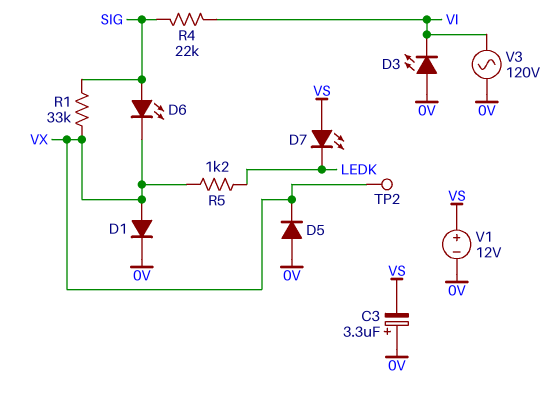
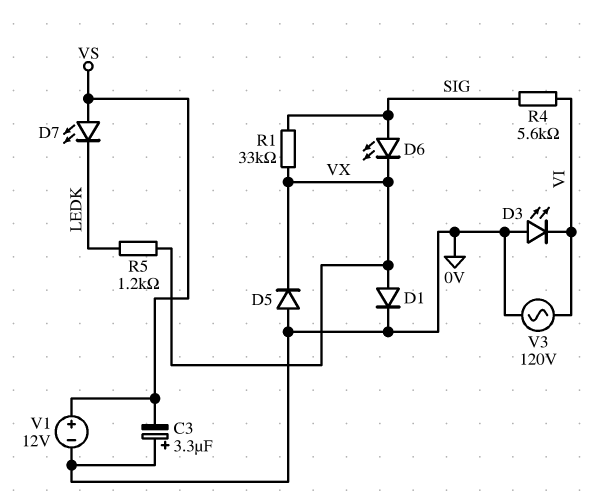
R4: 22k (SIG, VI) -> 5.6k (SIG, VI)
TP2: test point (VX) -> none

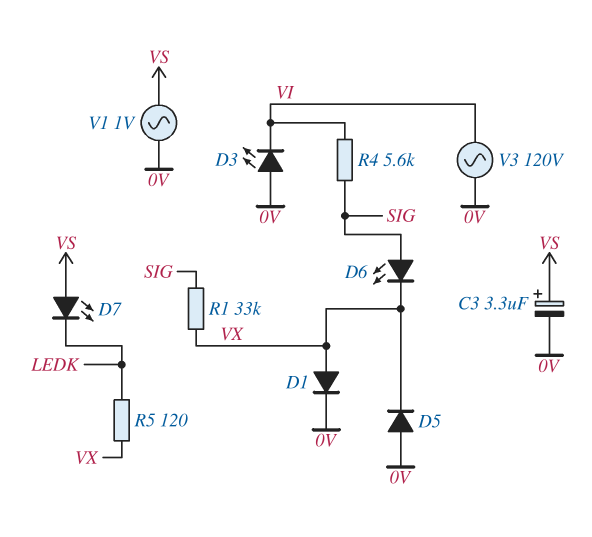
C3: 3.3uF (plus 0V, minus VS) -> 3.3uF (plus VS, minus 0V)
R5: 1.2k (LEDK, VX) -> 120 (LEDK, VX)
V1: 12V (plus VS, minus 0V) -> AC 1V (0V, VS)

